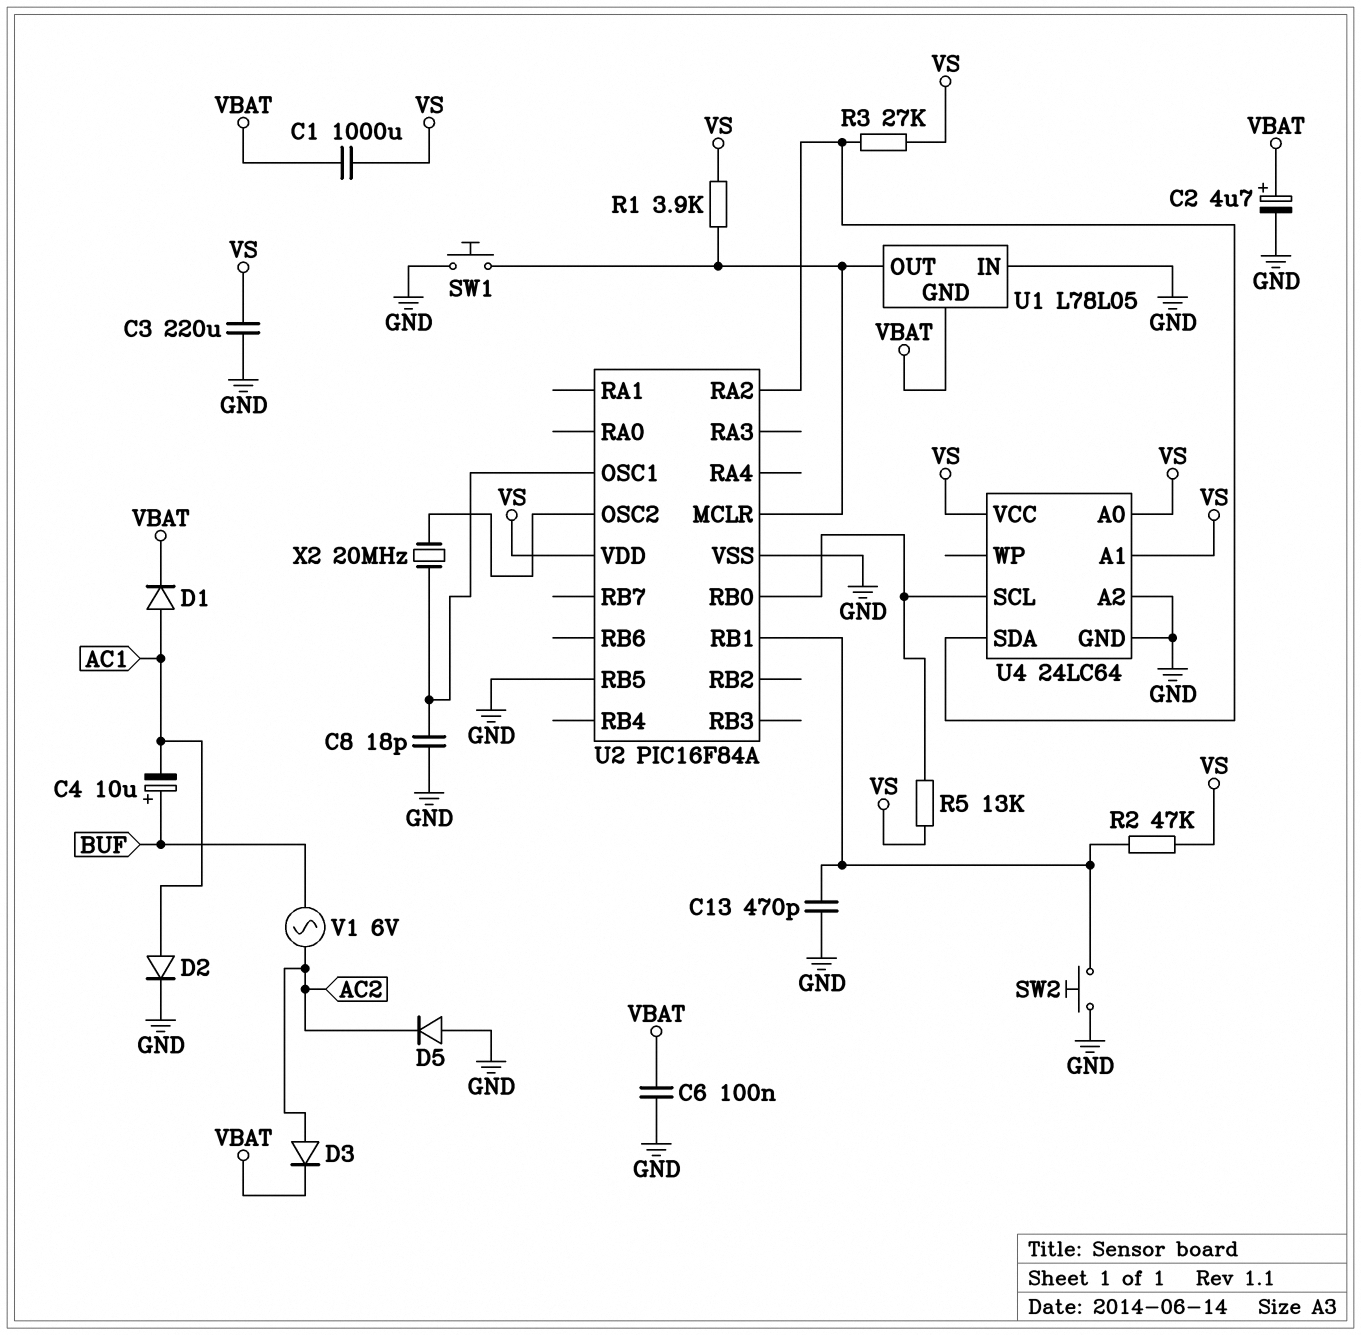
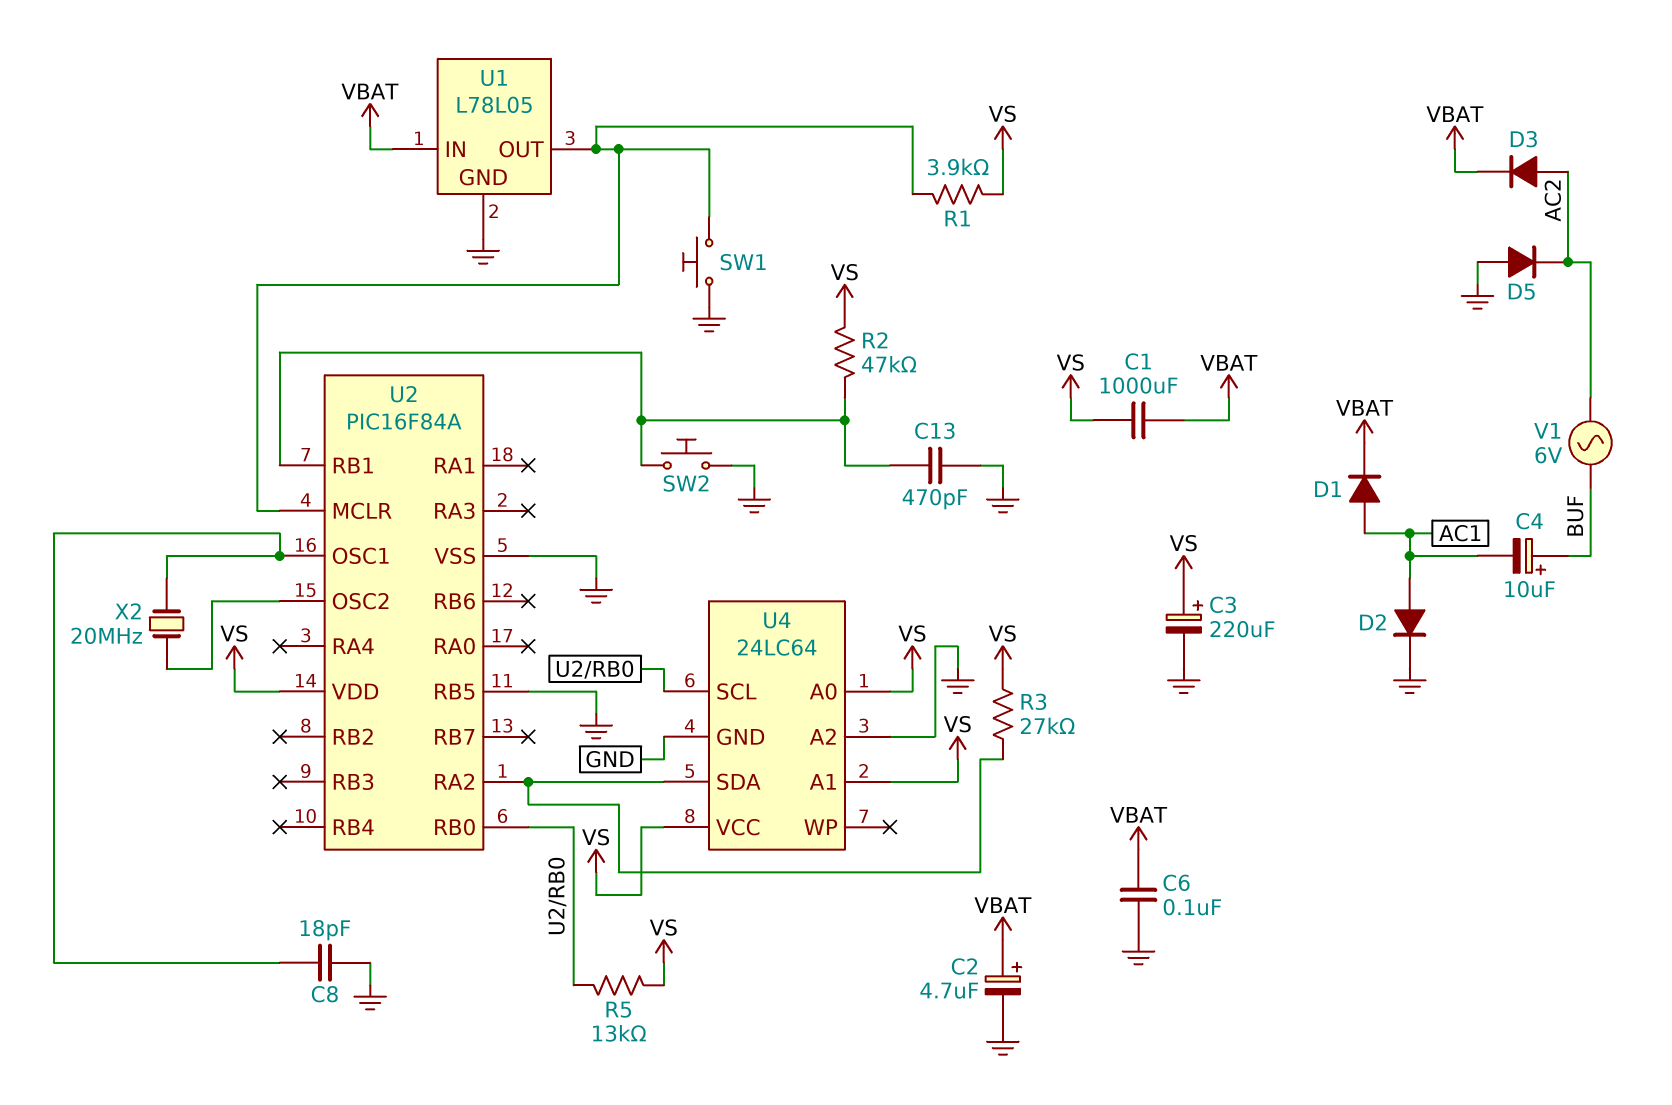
C3: 220uF (GND, VS) -> 220uF (plus VS, minus GND)
U1 pin GND: VBAT -> GND
U1 pin IN: GND -> VBAT

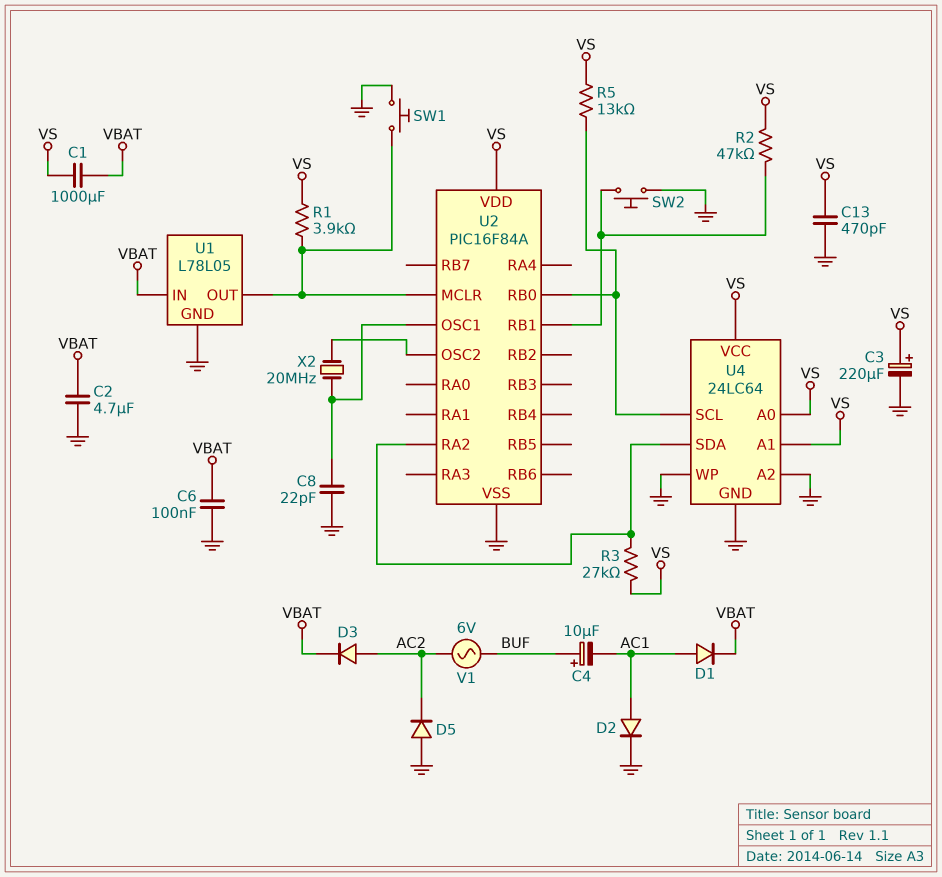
C2: 4.7uF (plus VBAT, minus GND) -> 4.7uF (GND, VBAT)
C8: 18pF (GND, U2/OSC1) -> 22pF (GND, U2/OSC1)
C13: 470pF (GND, U2/RB1) -> 470pF (GND, VS)
U2 pin RB5: GND -> none
U4 pin WP: none -> GND

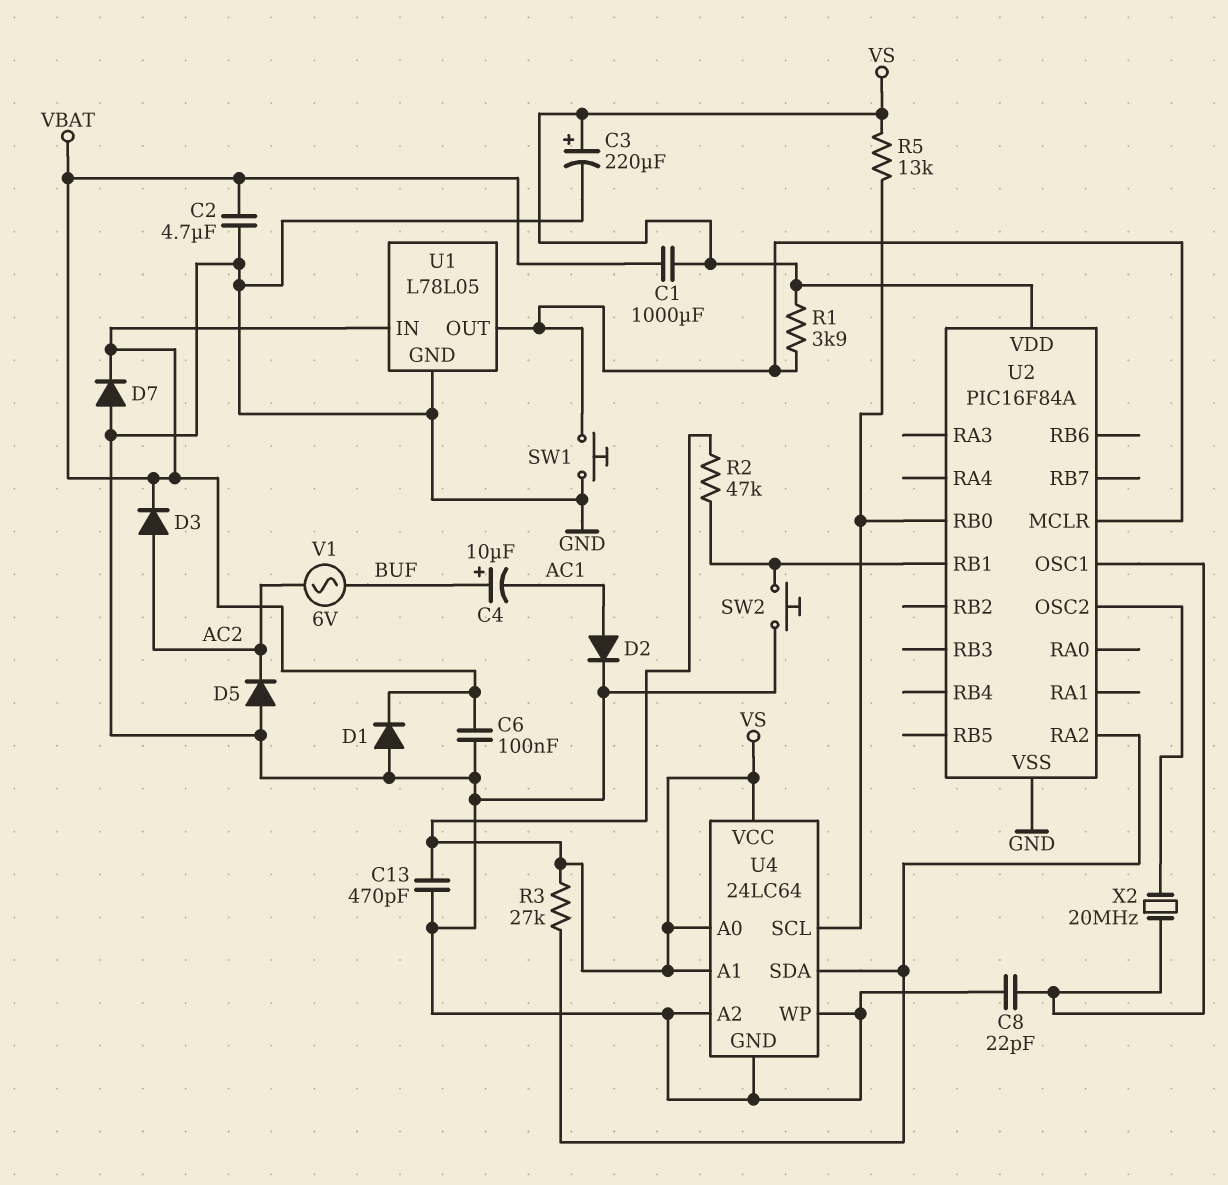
D1: diode (A AC1, K VBAT) -> diode (A GND, K VBAT)
D7: none -> diode (A GND, K VBAT)

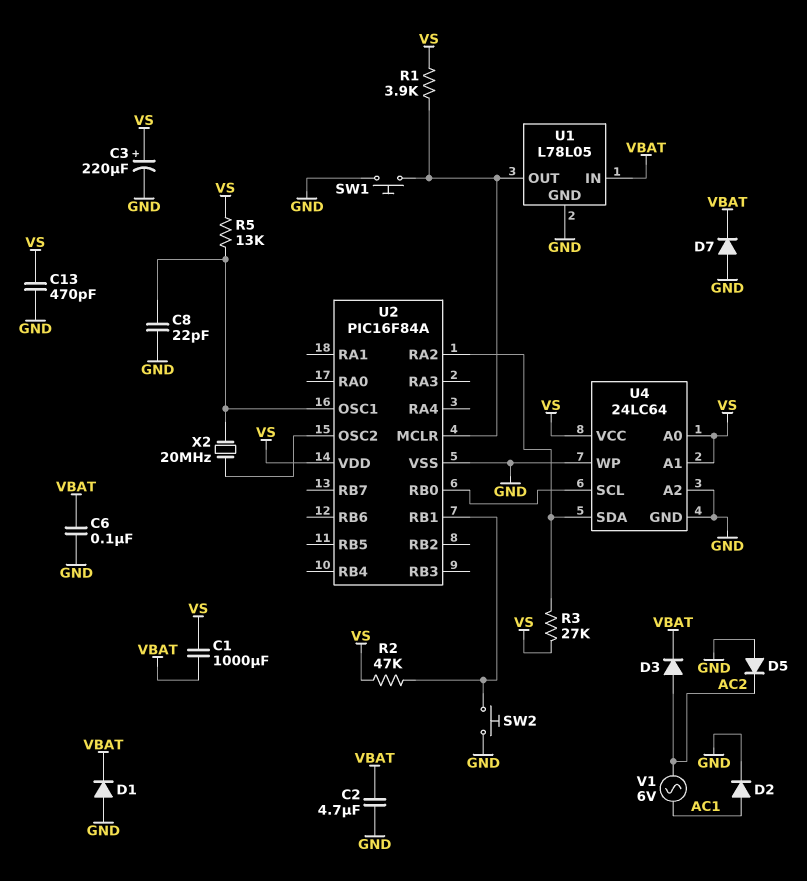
C4: 10uF (plus BUF, minus AC1) -> none
R5: 13k (U2/RB0, VS) -> 13k (U2/OSC1, VS)
V1: AC 6V (AC2, BUF) -> AC 6V (AC1, AC2)

